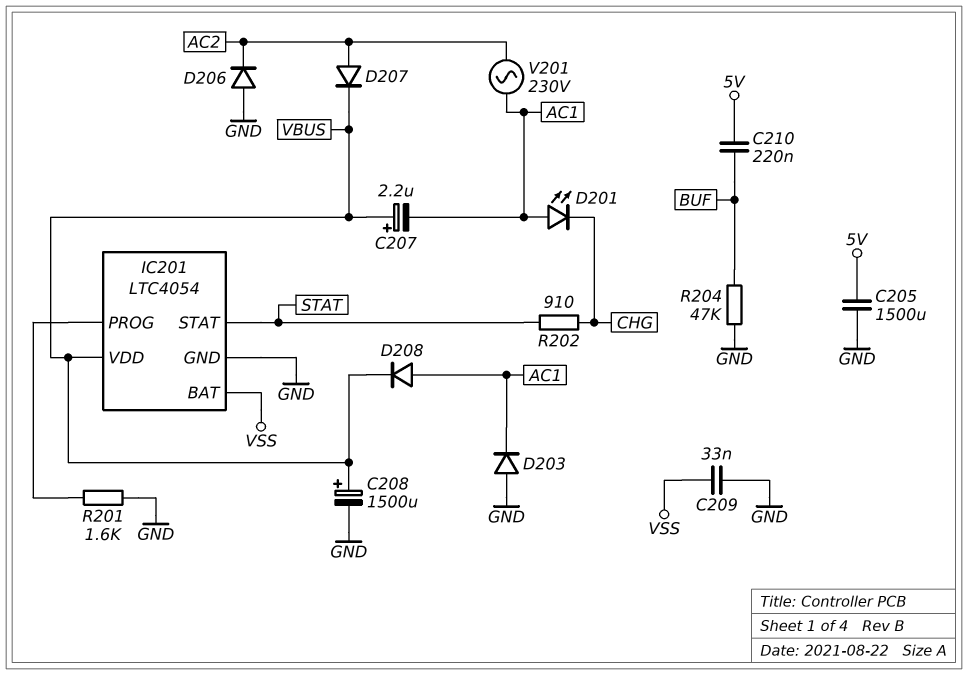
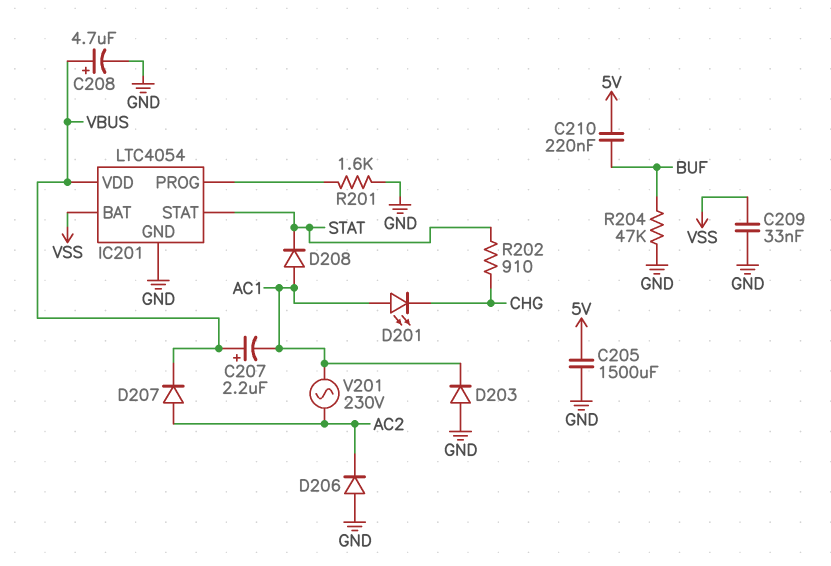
C208: 1500uF (plus VBUS, minus GND) -> 4.7uF (plus VBUS, minus GND)
D208: diode (A AC1, K VBUS) -> diode (A AC1, K STAT)

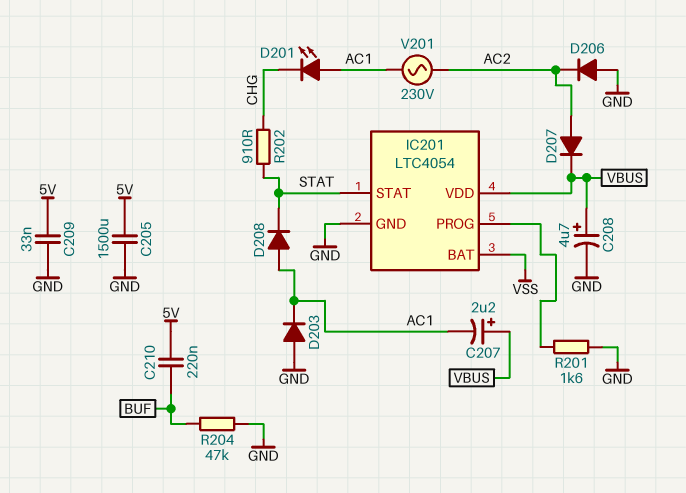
C209: 33nF (GND, VSS) -> 33nF (5V, GND)

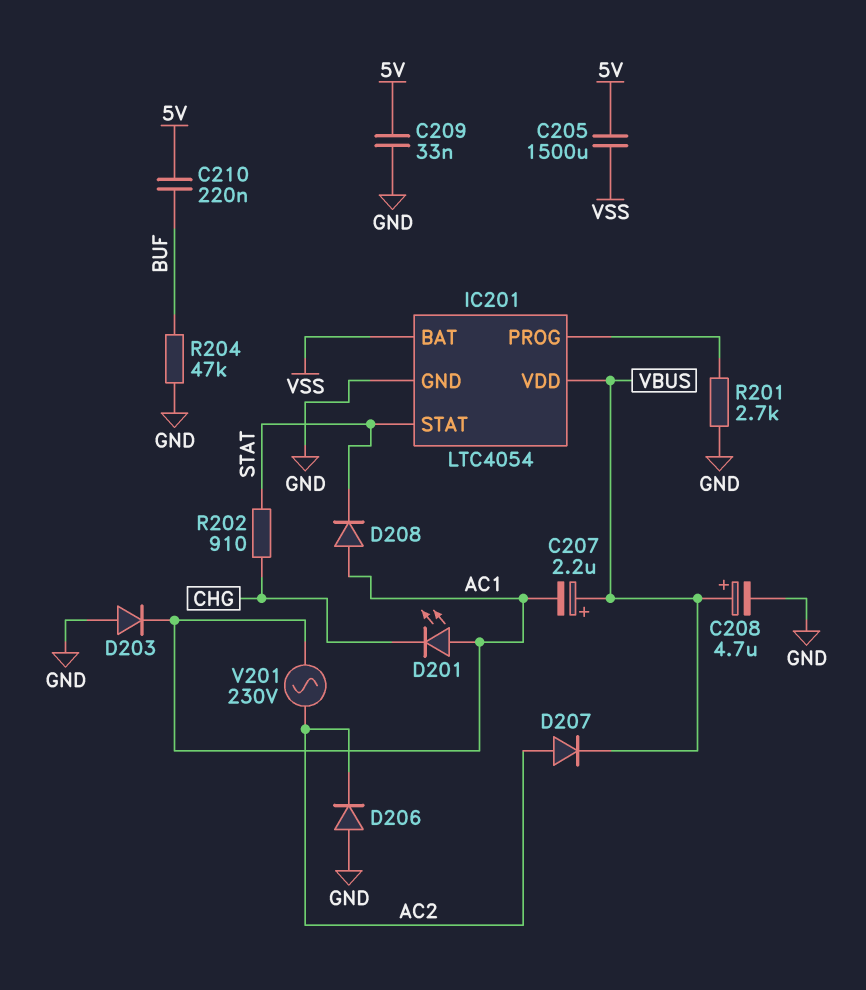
C205: 1500uF (5V, GND) -> 1500uF (5V, VSS)
R201: 1.6k (GND, IC201/PROG) -> 2.7k (GND, IC201/PROG)

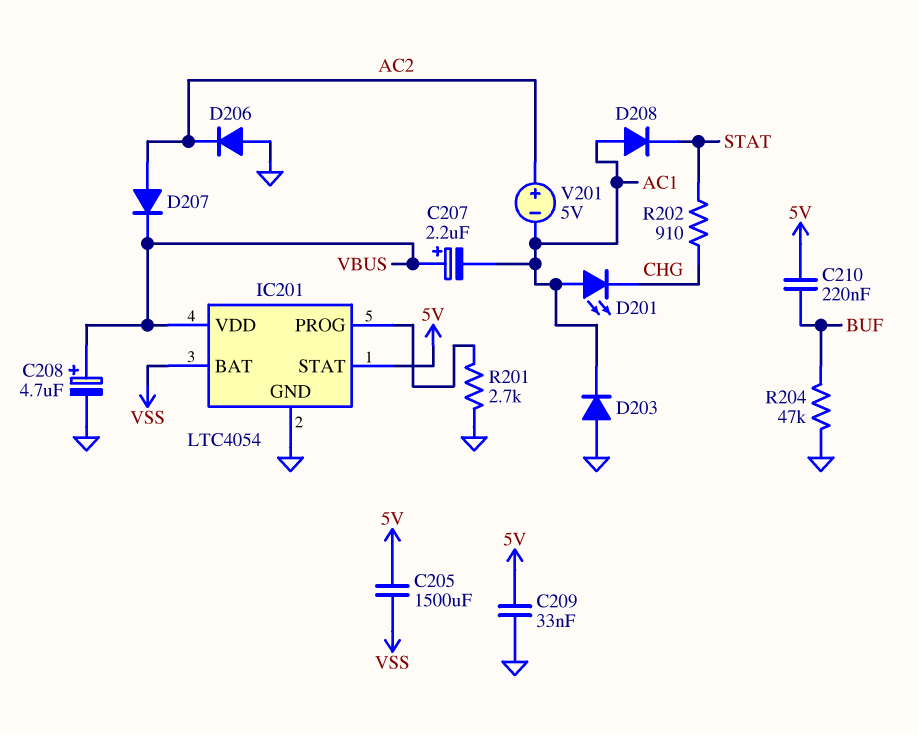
IC201 pin STAT: STAT -> 5V
V201: AC 230V (AC1, AC2) -> 5V (plus AC2, minus AC1)

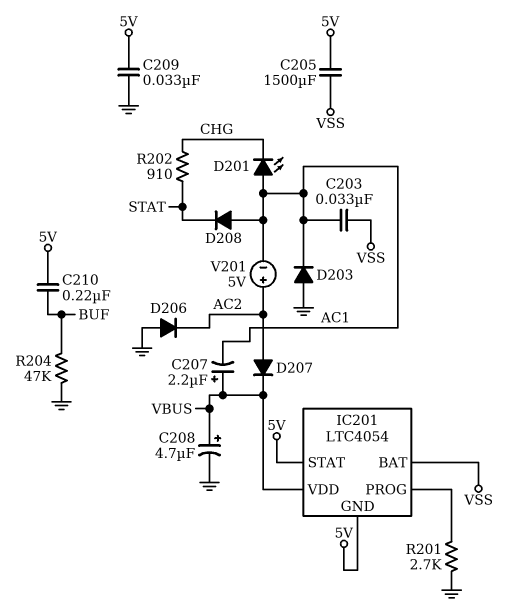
C203: none -> 33nF (AC1, VSS)
IC201 pin GND: GND -> 5V

